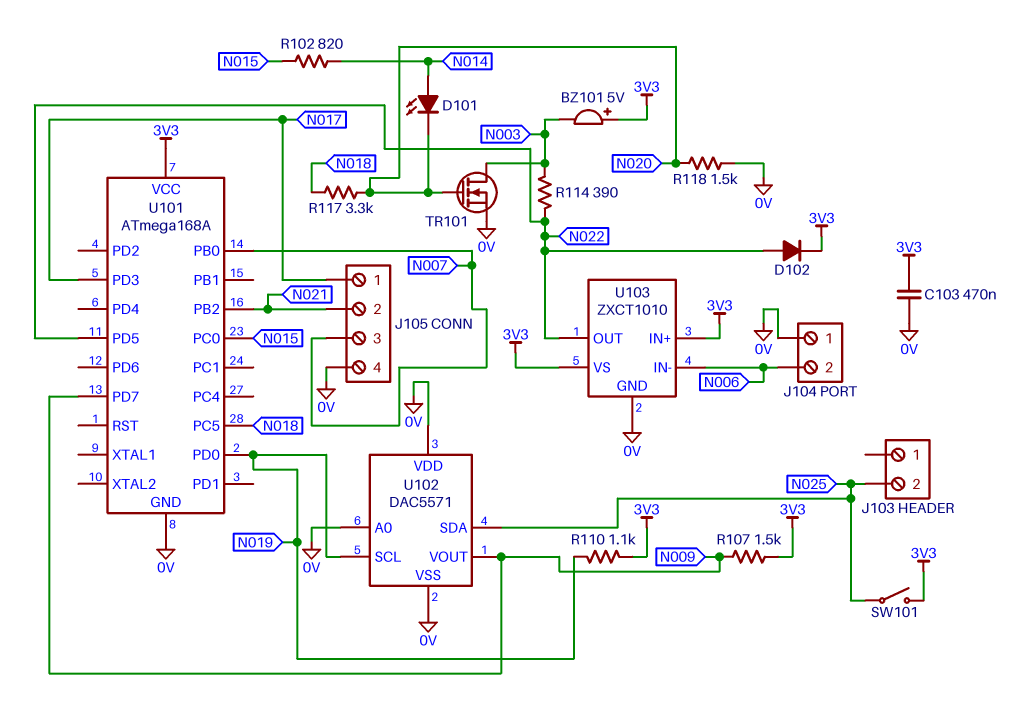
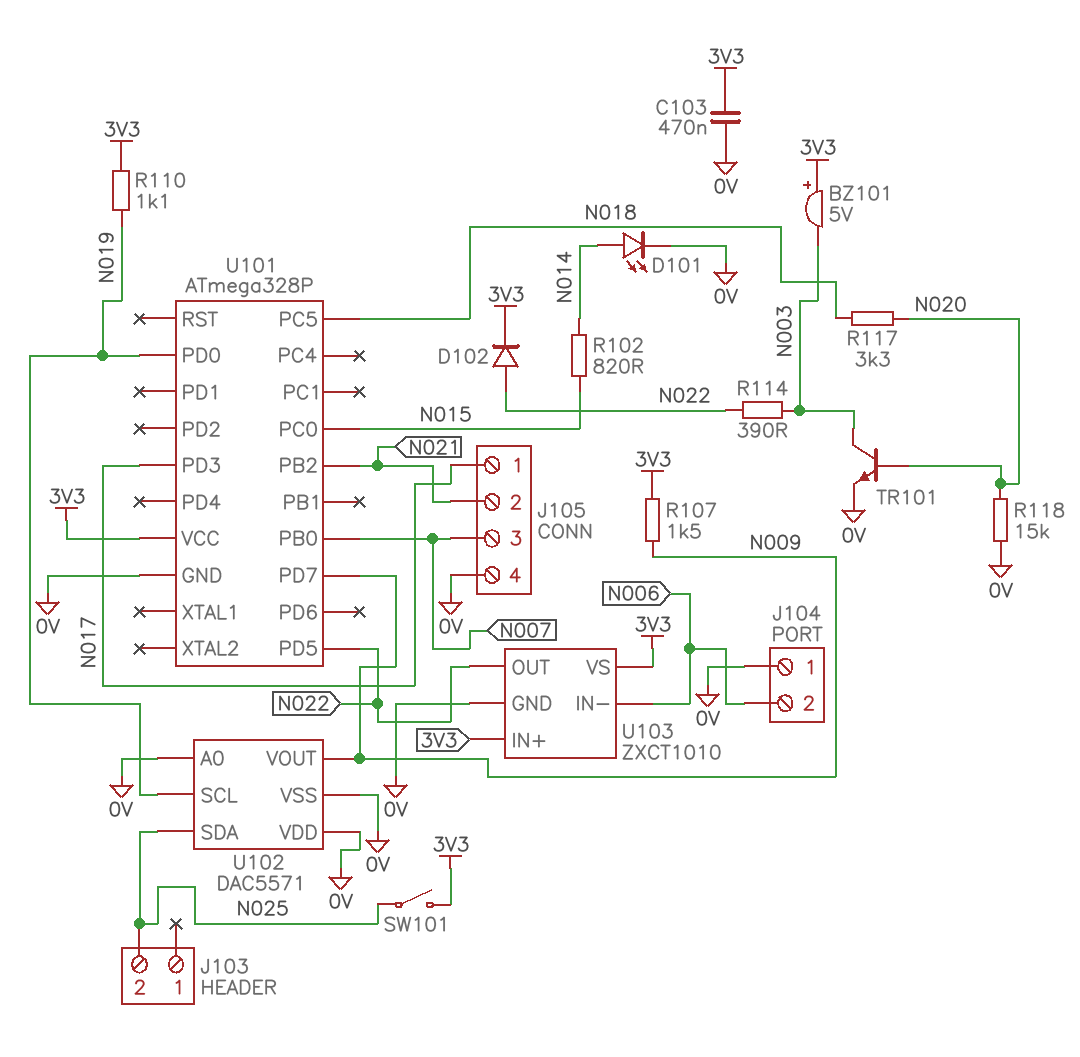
D101: LED (A N014, K N020) -> LED (A N014, K 0V)
R118: 1.5k (0V, N020) -> 15k (0V, N020)
TR101: NMOS (G N020, D N003, S 0V) -> NPN (B N020, C N003, E 0V)
U101: ATmega168A -> ATmega328P

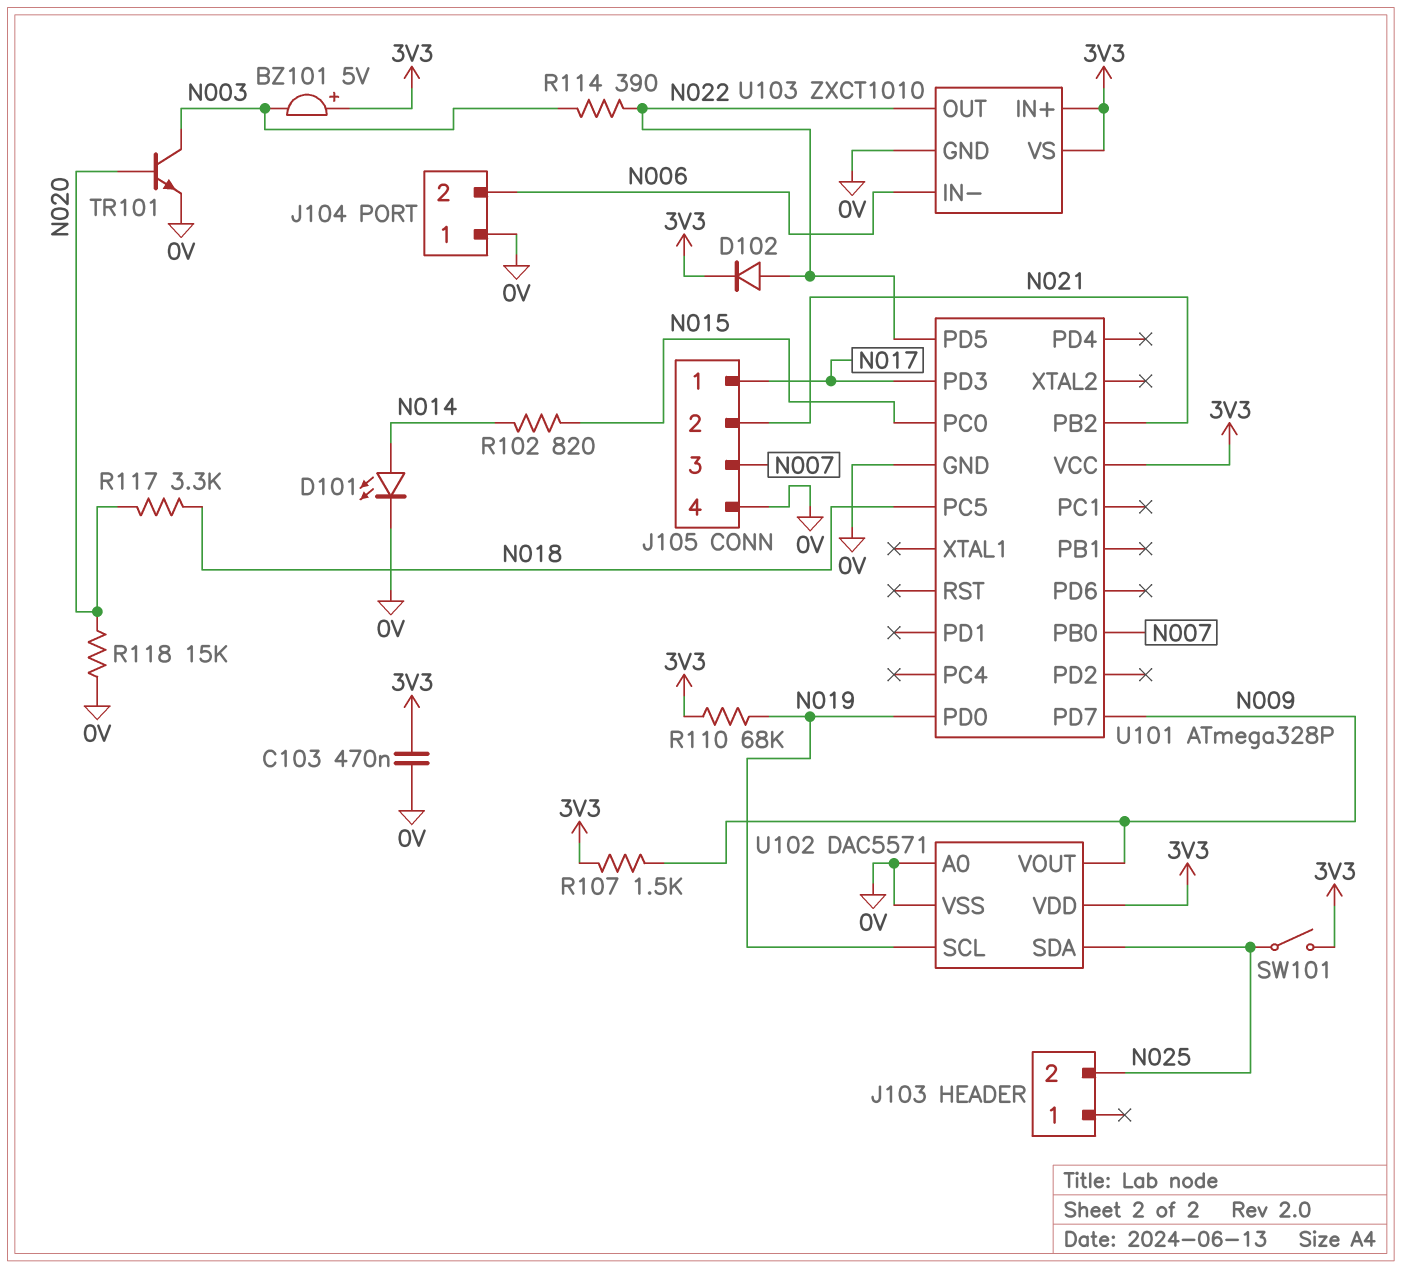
R110: 1.1k (3V3, N019) -> 68k (3V3, N019)
U102 pin VDD: 0V -> 3V3

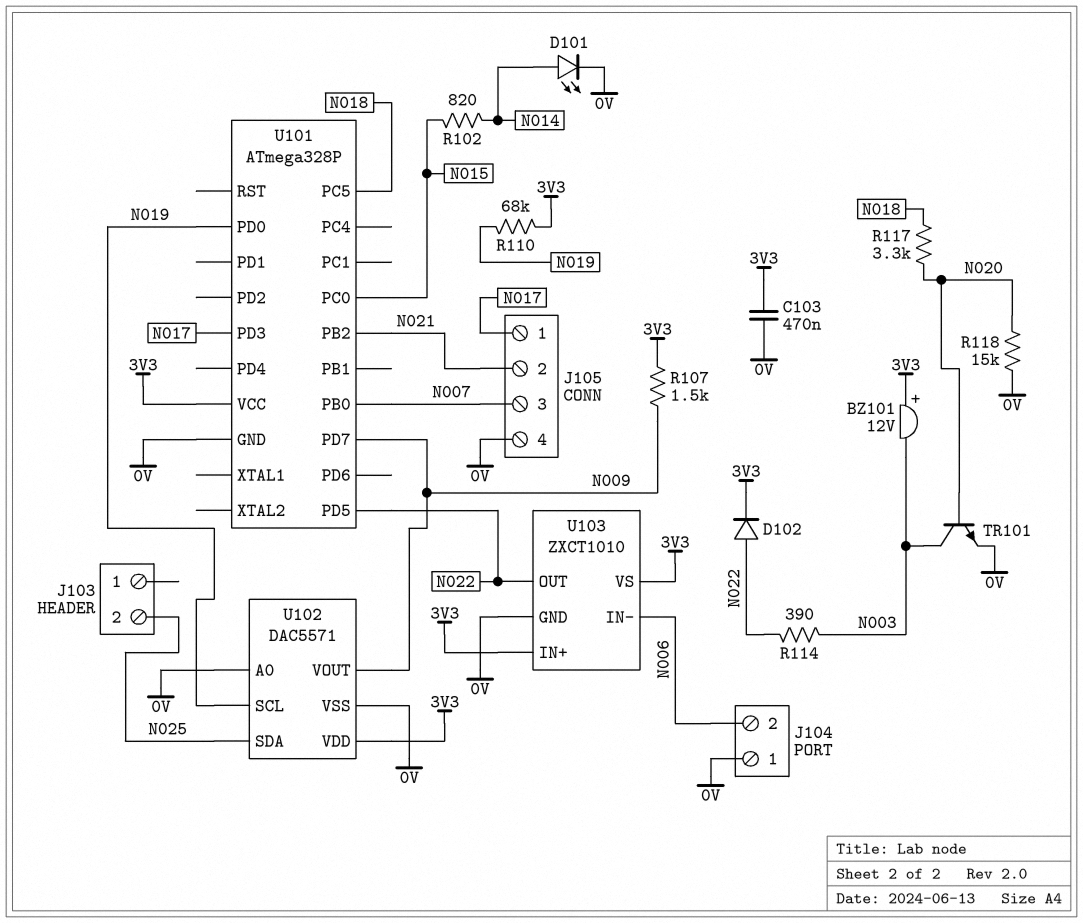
BZ101: buzzer 5V (plus 3V3, minus N003) -> buzzer 12V (plus 3V3, minus N003)
SW101: switch (3V3, N025) -> none

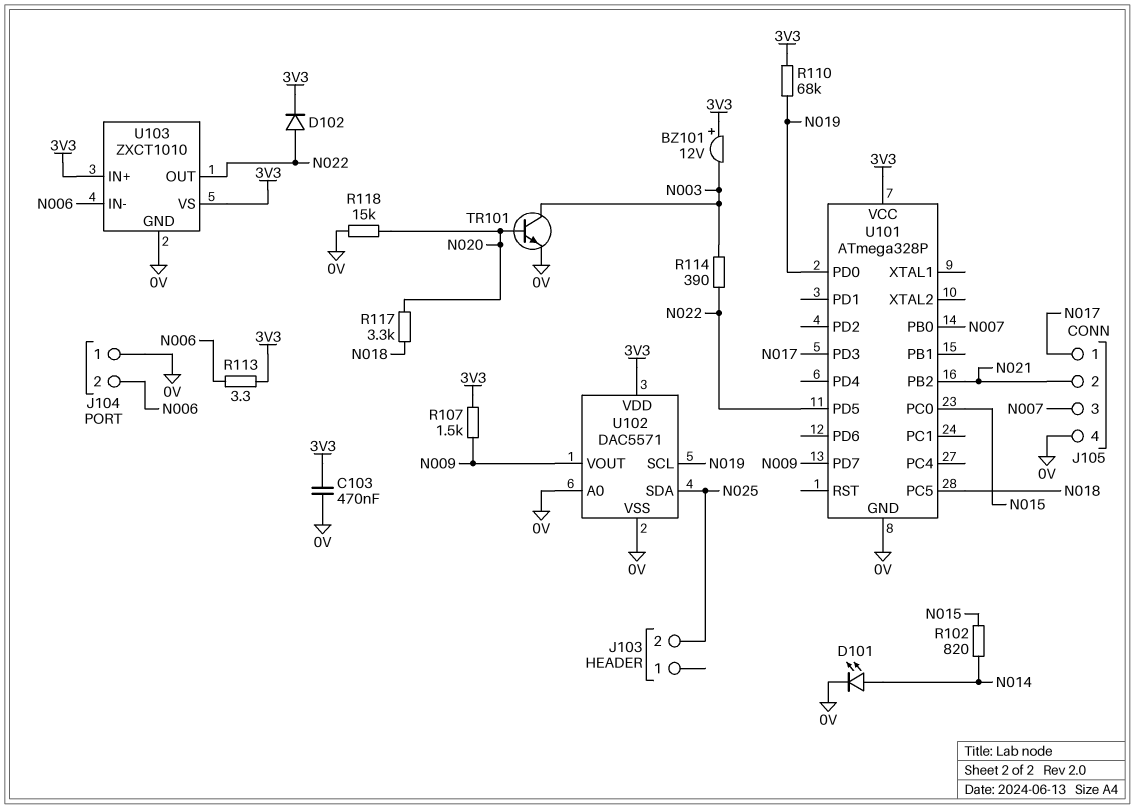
R113: none -> 3.3 (3V3, N006)

